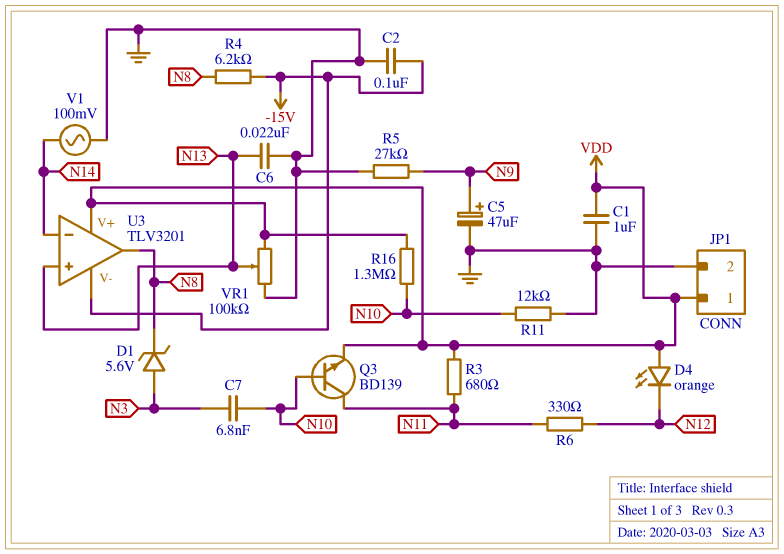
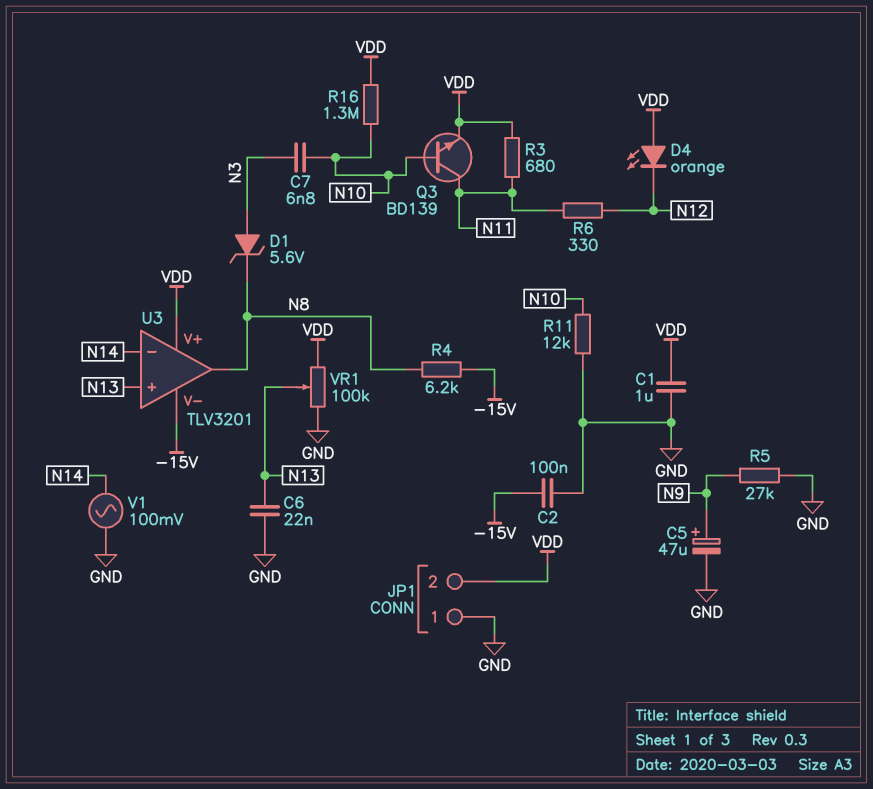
JP1 pin 1: VDD -> GND
JP1 pin 2: GND -> VDD

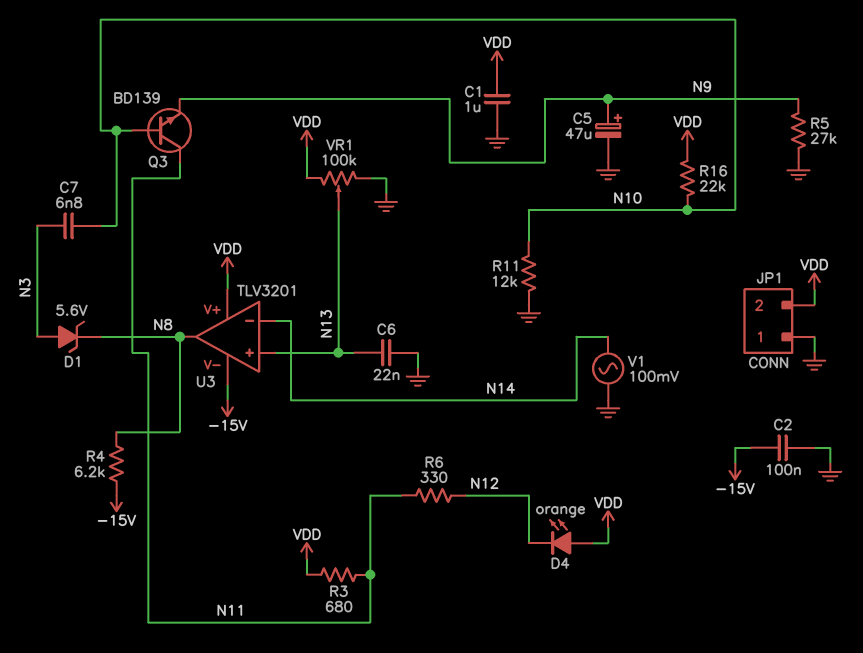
Q3: NPN BD139 (B N10, C N11, E VDD) -> NPN BD139 (B N10, C N11, E N9)
R16: 1.3M (N10, VDD) -> 22k (N10, VDD)

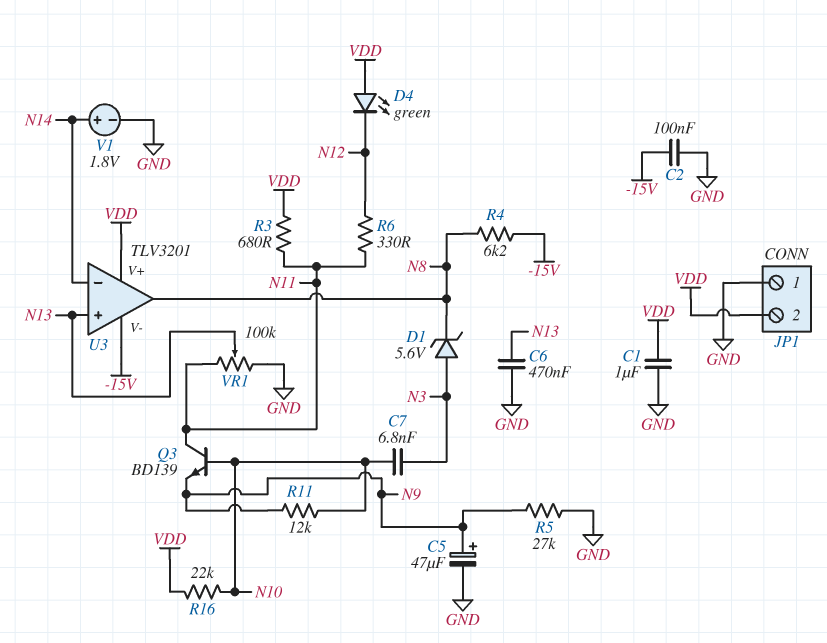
C6: 22nF (GND, N13) -> 470nF (GND, N13)
D4: LED orange (A VDD, K N12) -> LED green (A VDD, K N12)
R11: 12k (GND, N10) -> 12k (N9, N10)
V1: AC 100mV (GND, N14) -> 1.8V (plus N14, minus GND)
VR1: 100k (GND, VDD, wiper N13) -> 100k (GND, N11, wiper N13)

